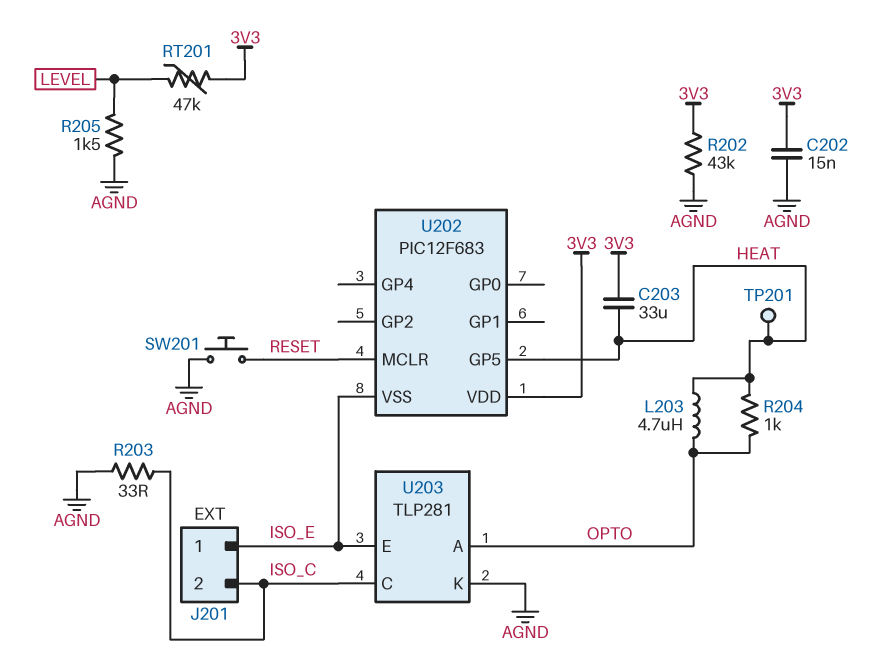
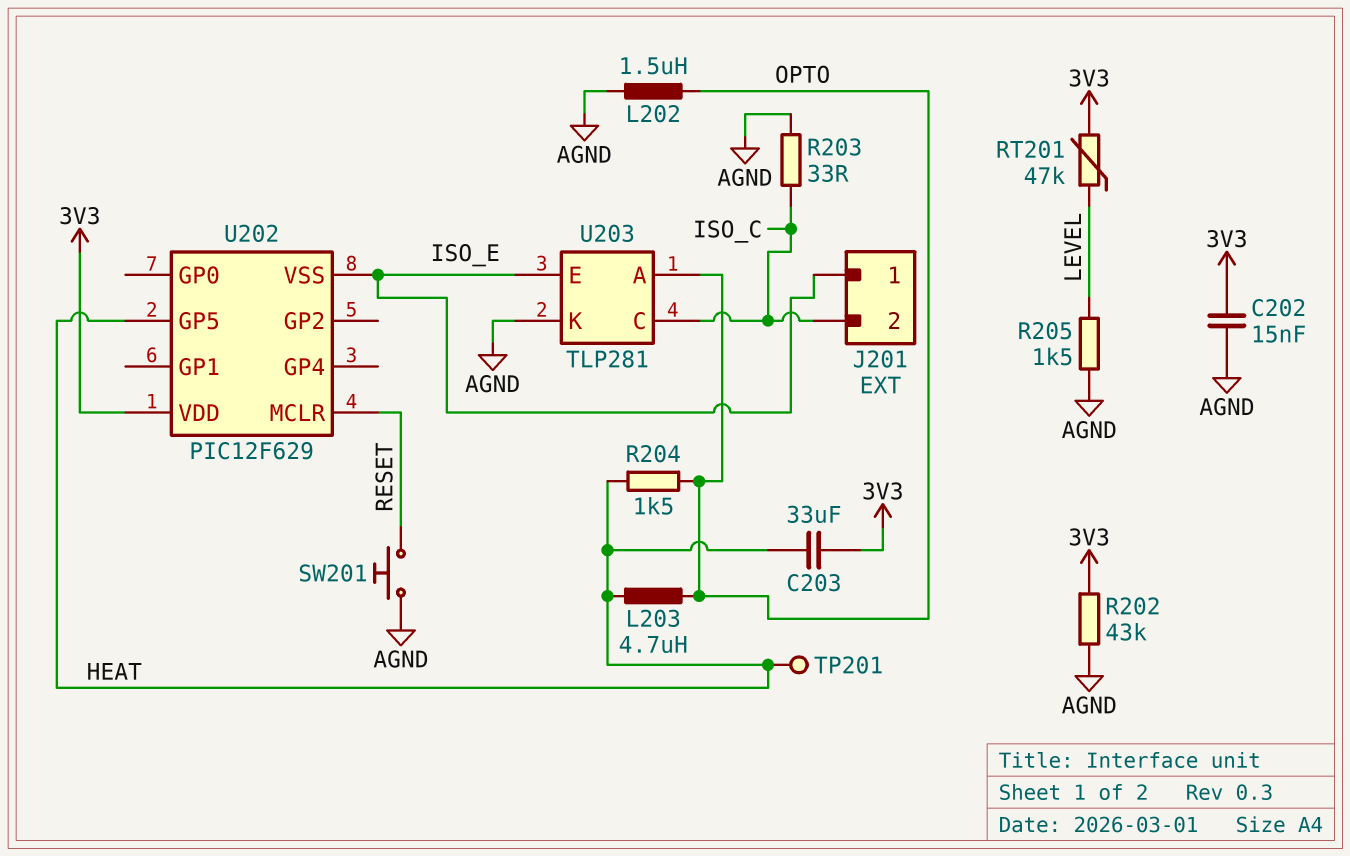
L202: none -> 1.5uH (AGND, OPTO)
R204: 1k (HEAT, OPTO) -> 1.5k (HEAT, OPTO)
U202: PIC12F683 -> PIC12F629

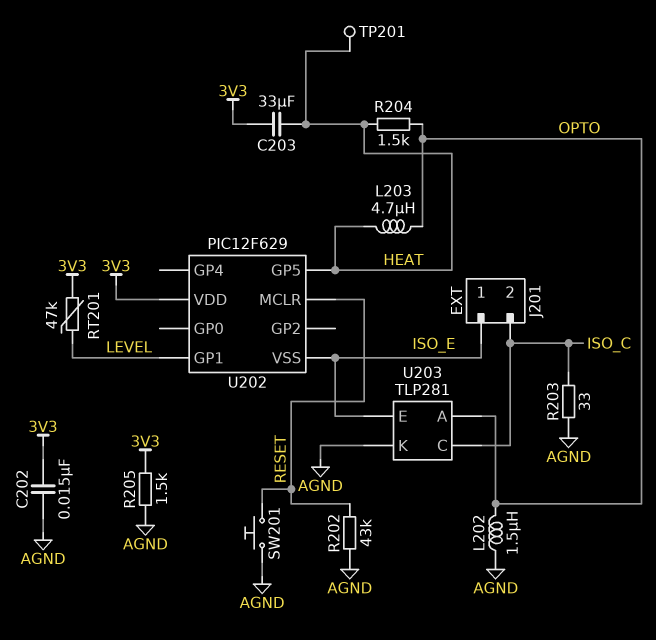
R202: 43k (3V3, AGND) -> 43k (AGND, RESET)
R205: 1.5k (AGND, LEVEL) -> 1.5k (3V3, AGND)
U202 pin GP1: none -> LEVEL

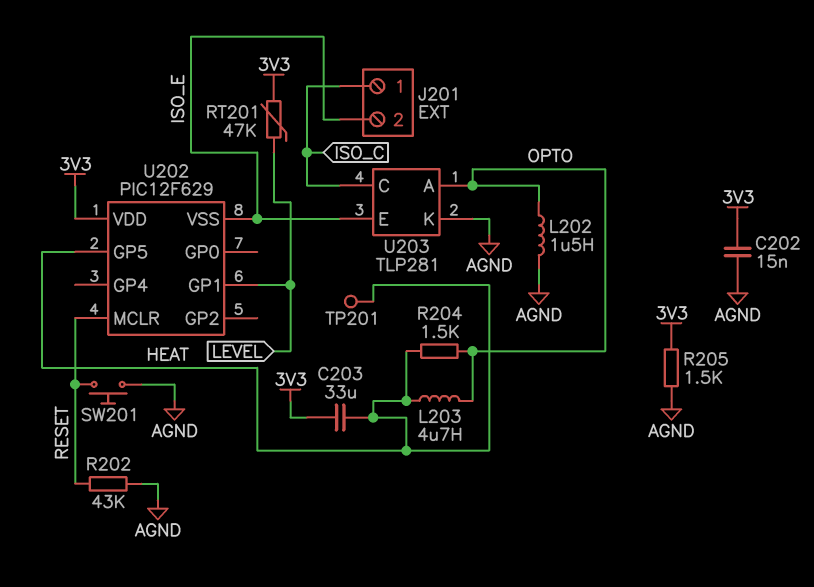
J201 pin 1: ISO_E -> ISO_C
J201 pin 2: ISO_C -> ISO_E
R203: 33 (AGND, ISO_C) -> none

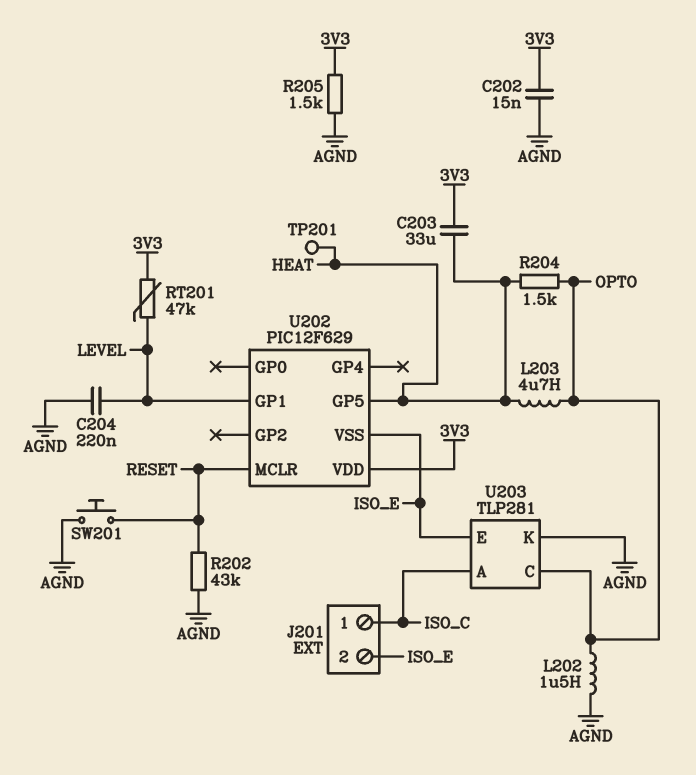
C204: none -> 220nF (AGND, LEVEL)
U203 pin A: OPTO -> ISO_C
U203 pin C: ISO_C -> OPTO

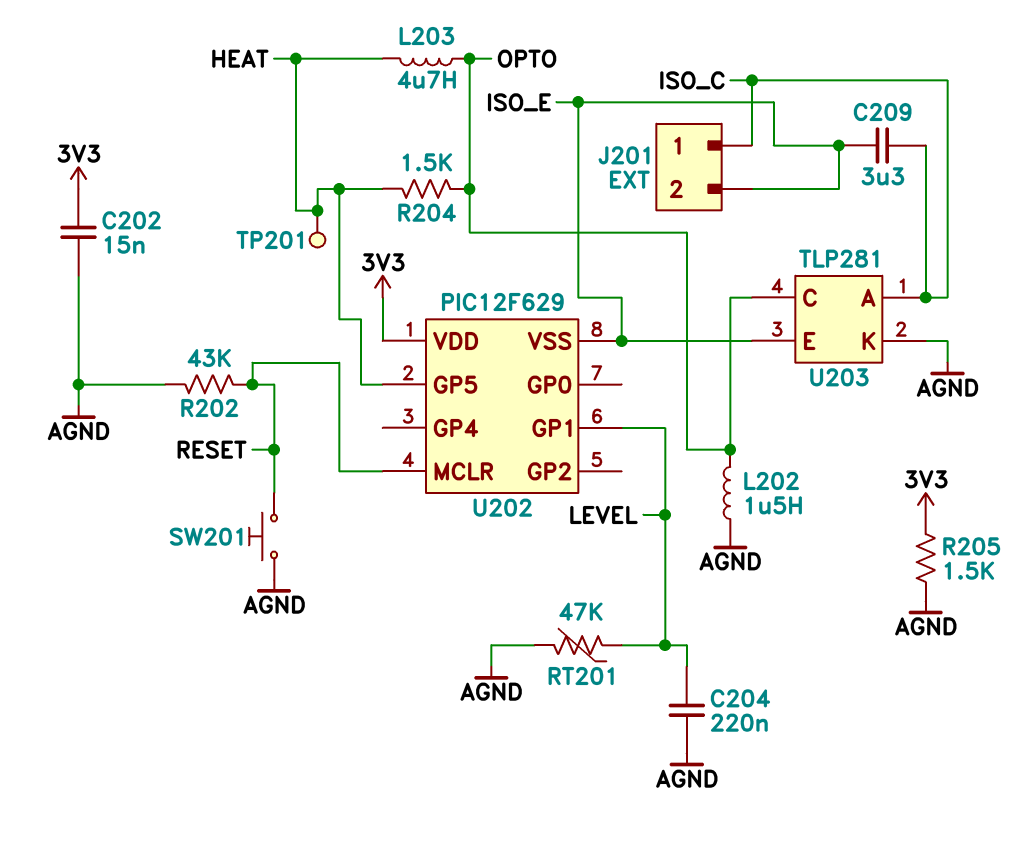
C203: 33uF (3V3, HEAT) -> none
C209: none -> 3.3uF (ISO_C, ISO_E)
RT201: 47k (3V3, LEVEL) -> 47k (AGND, LEVEL)

